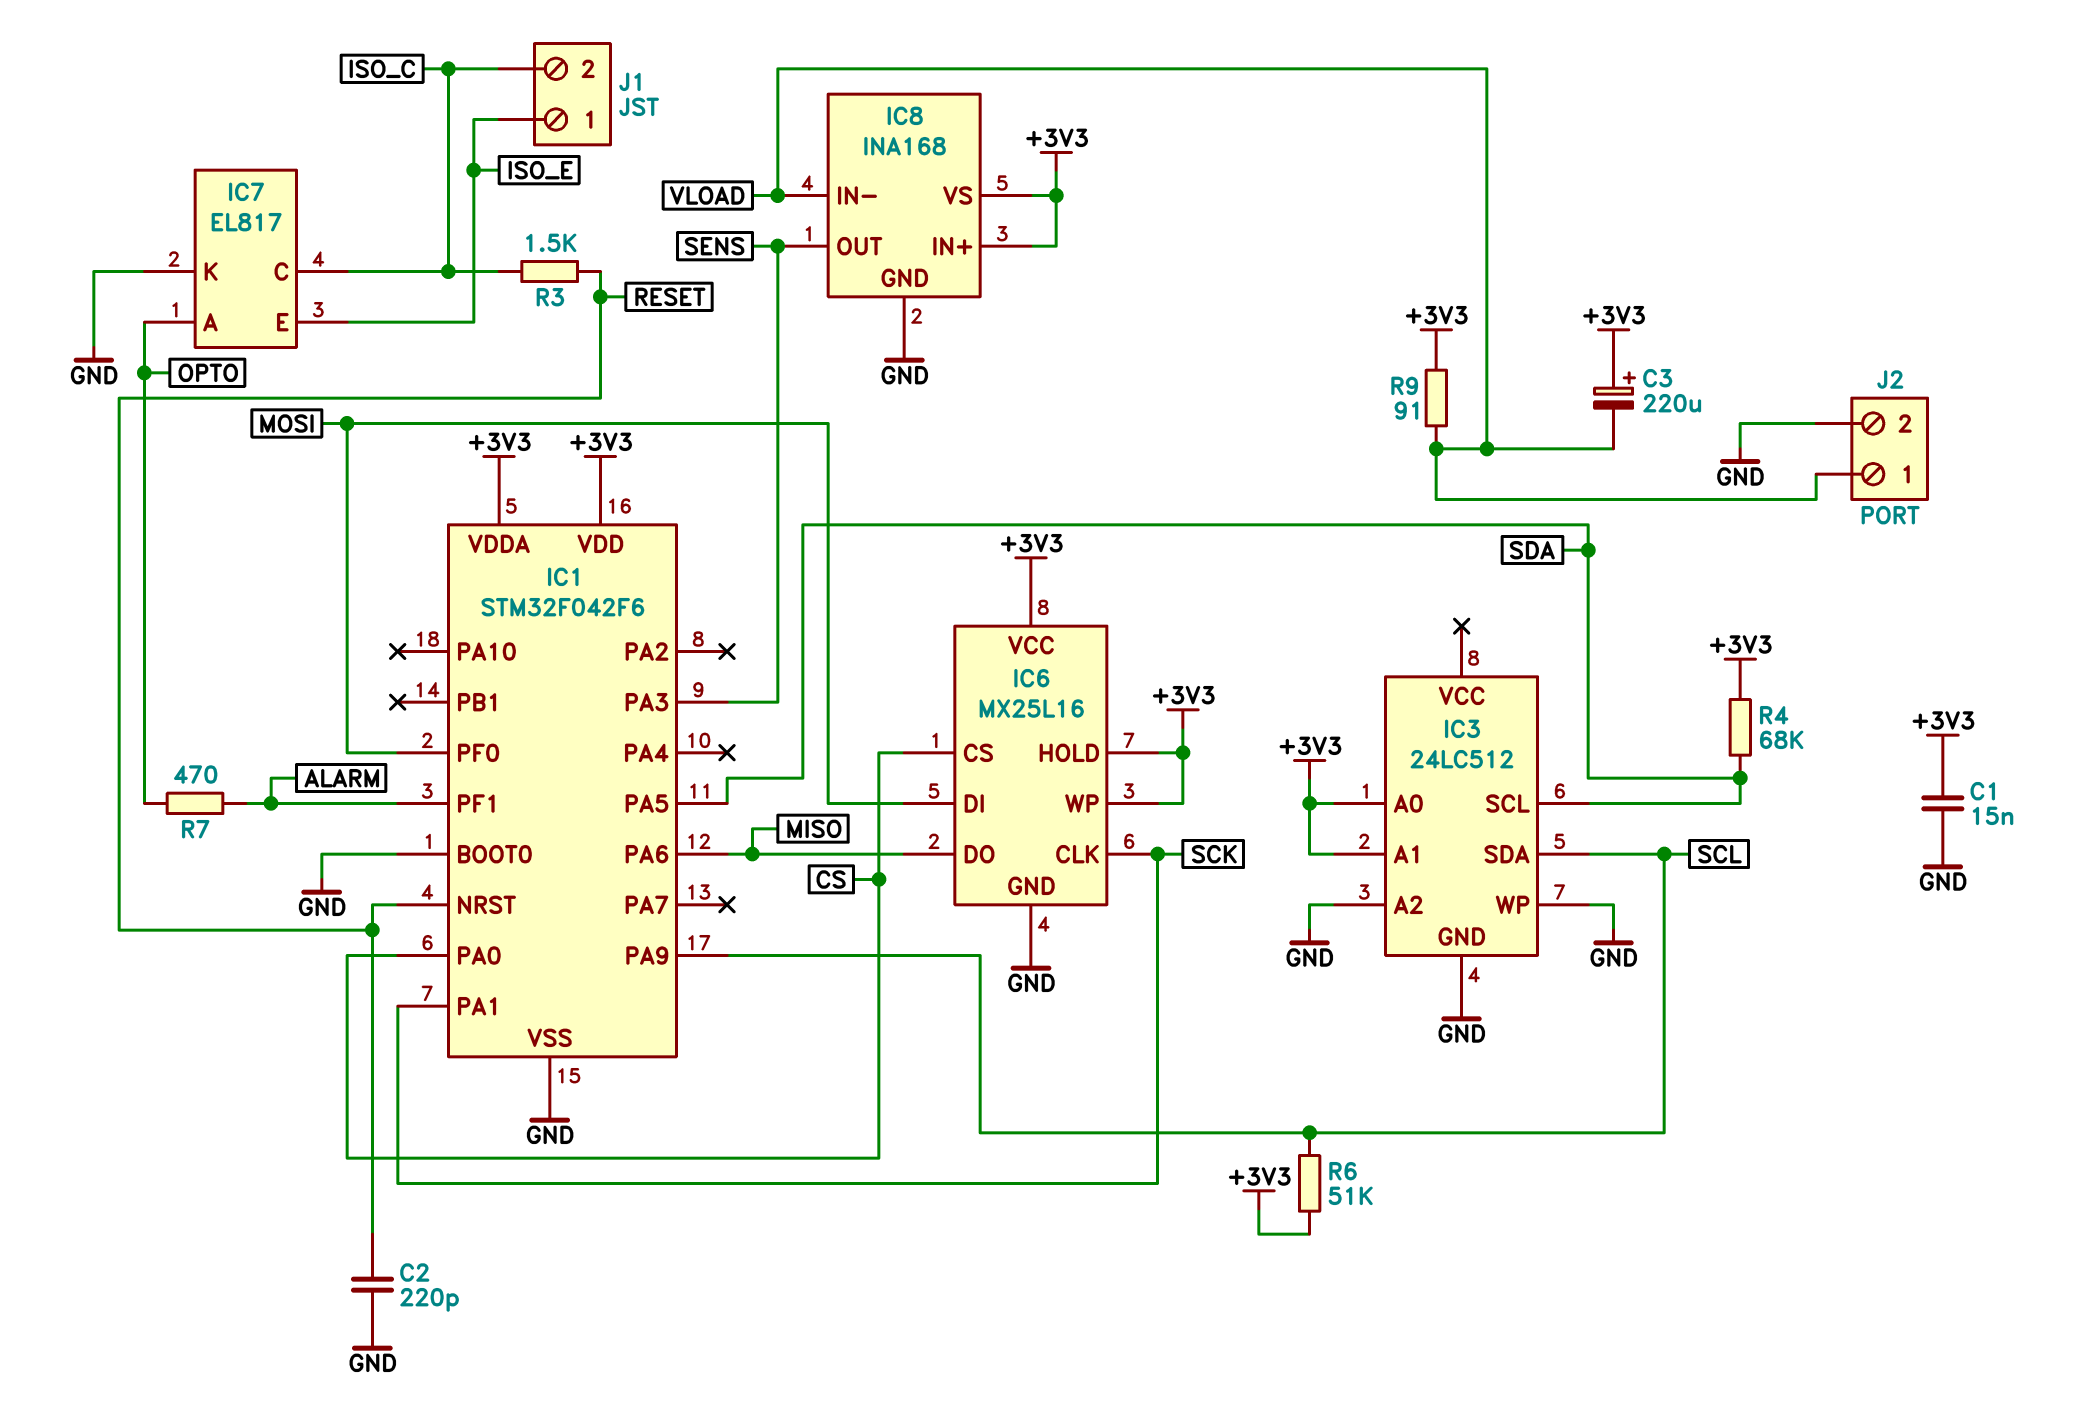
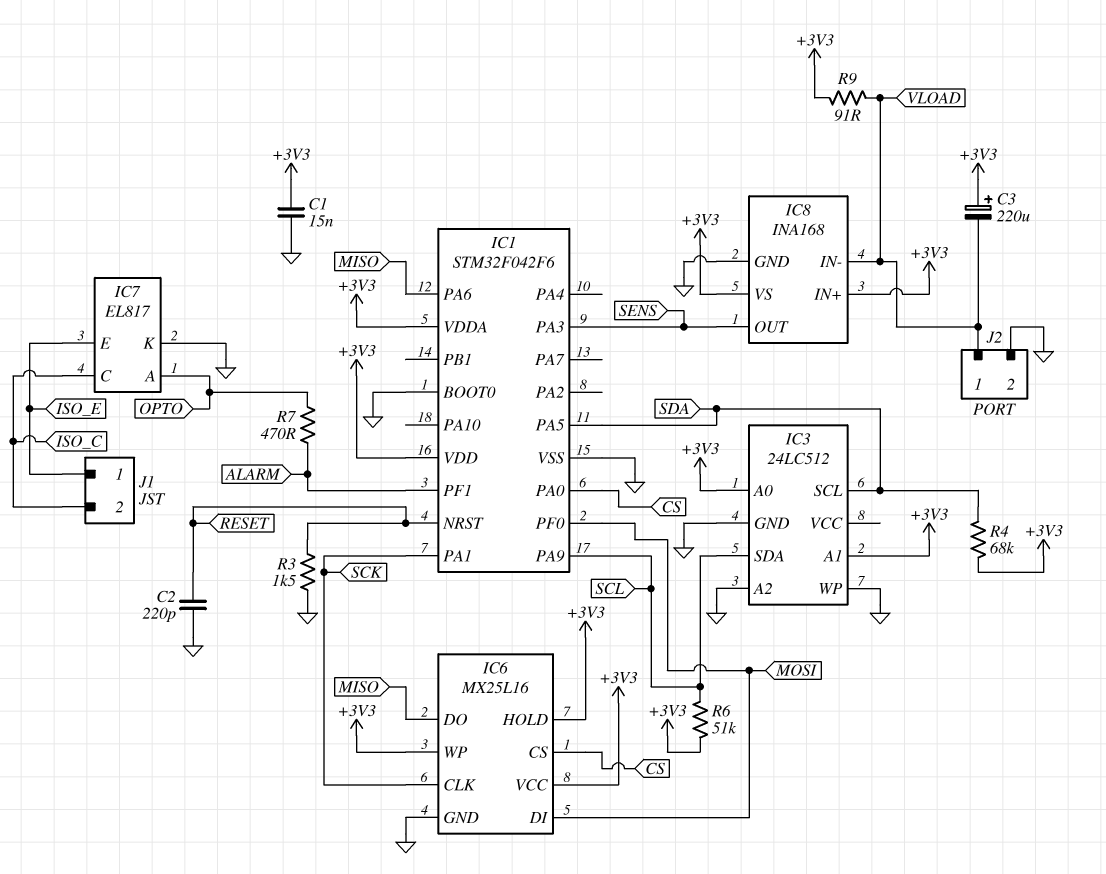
R3: 1.5k (ISO_C, RESET) -> 1.5k (GND, RESET)

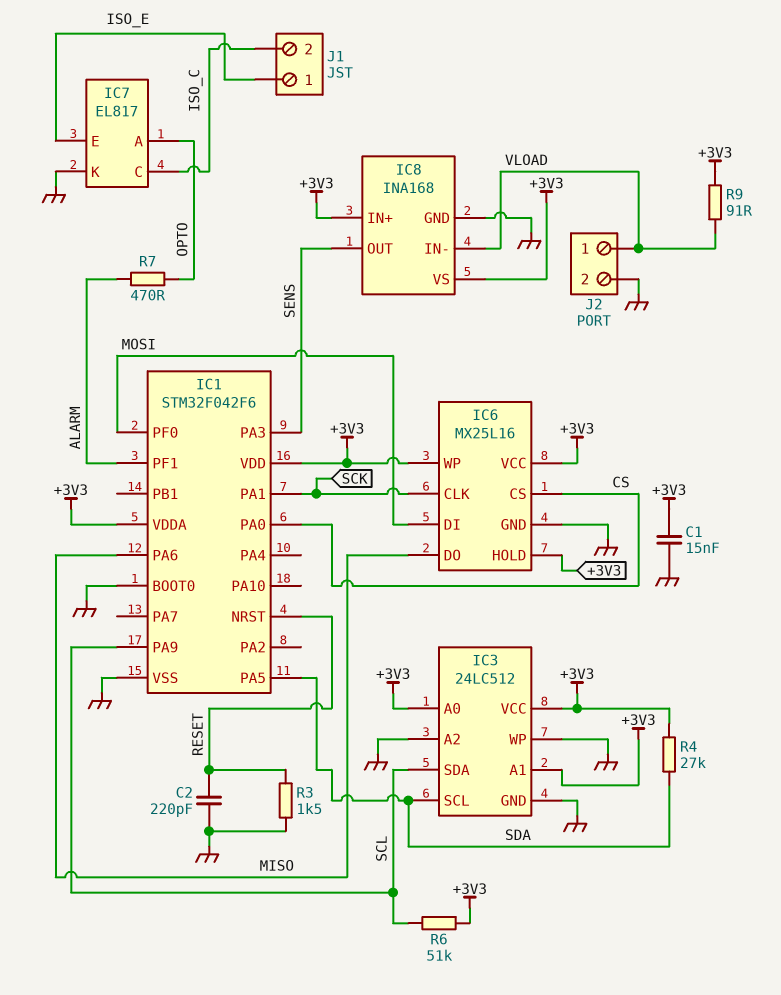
C3: 220uF (plus +3V3, minus VLOAD) -> none
IC3 pin VCC: none -> +3V3
R4: 68k (+3V3, SDA) -> 27k (+3V3, SDA)

